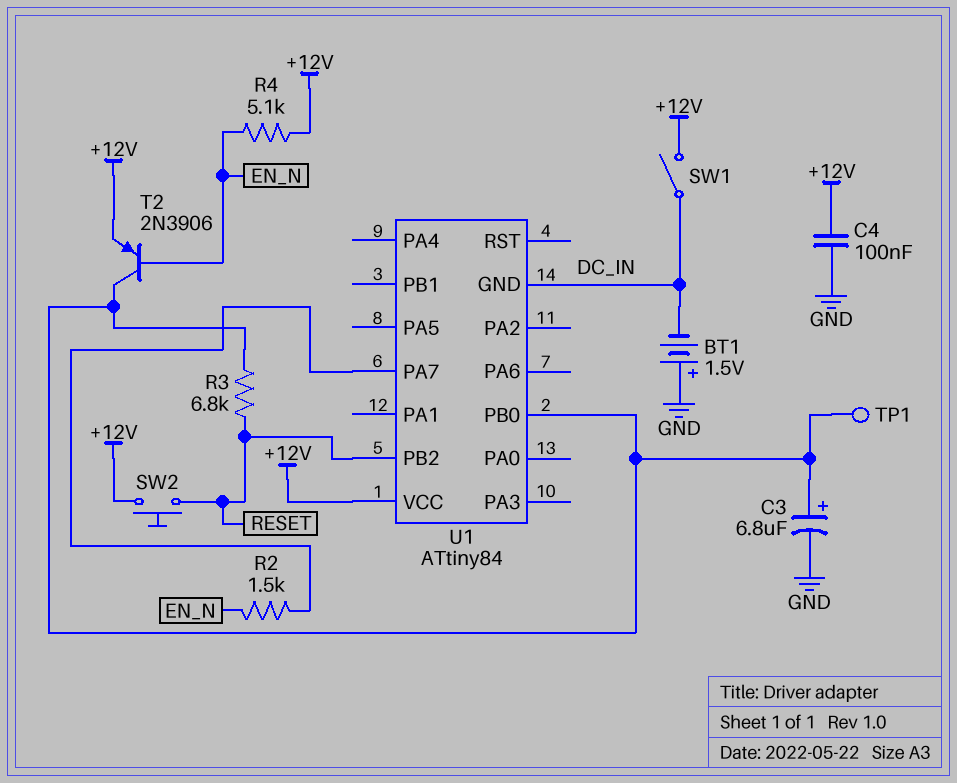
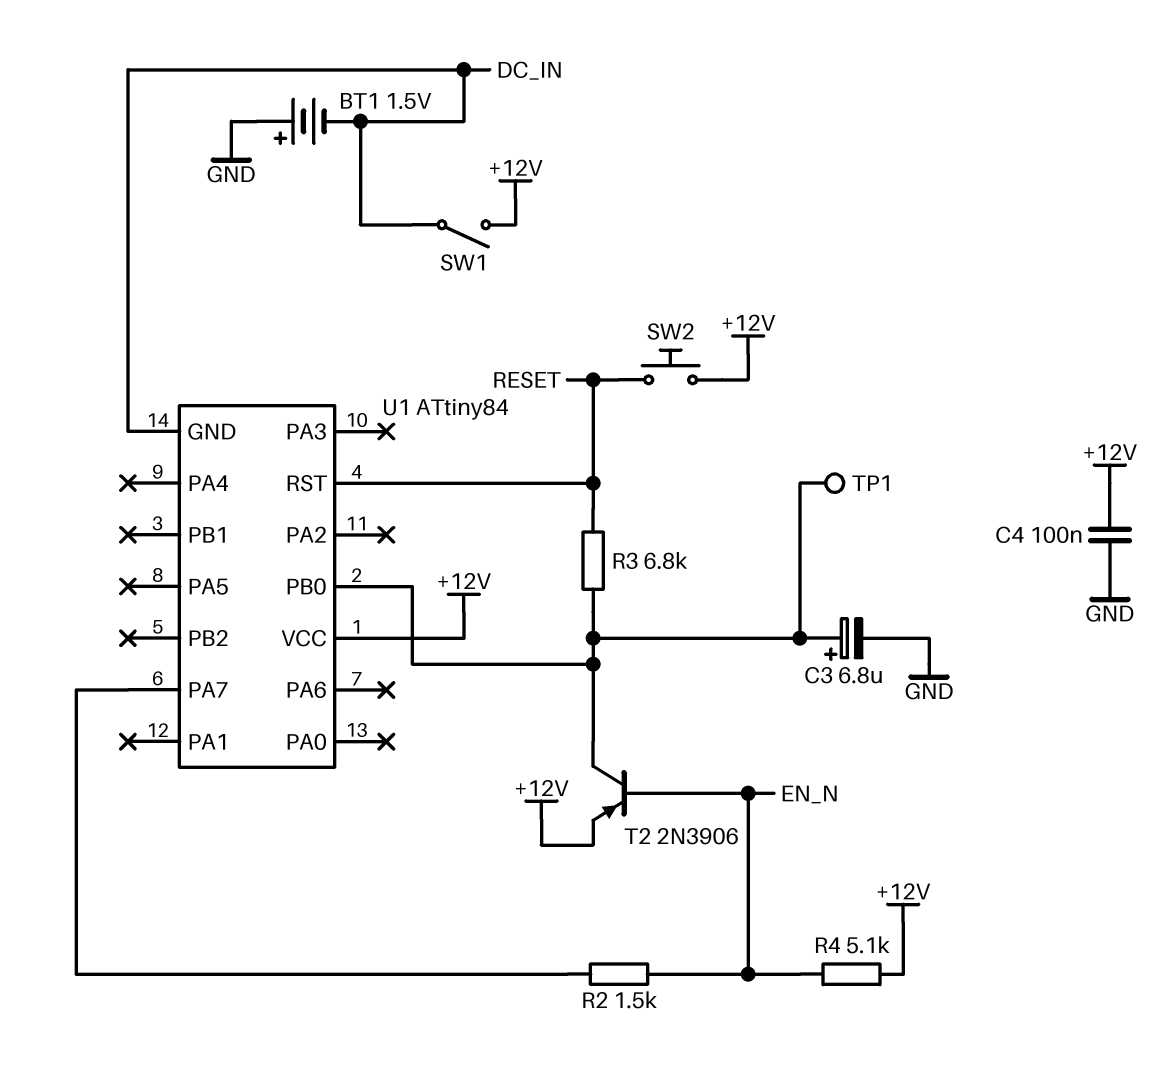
U1 pin PB2: RESET -> none
U1 pin RST: none -> RESET

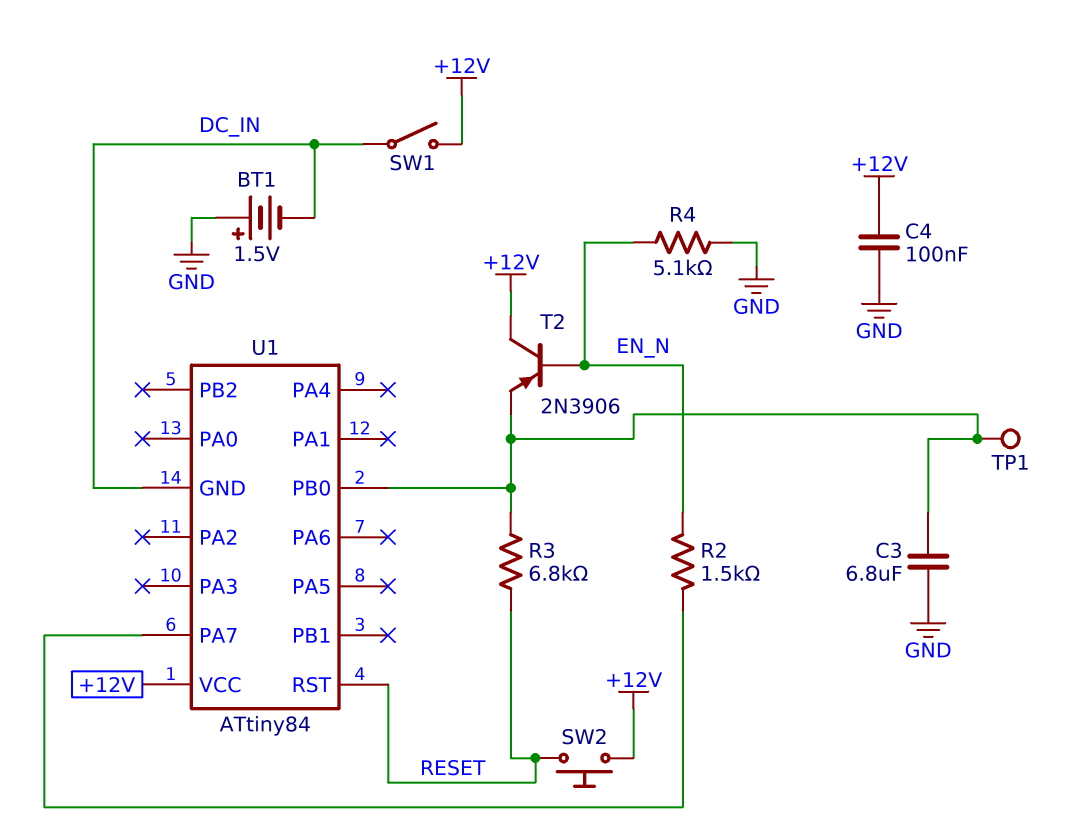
C3: 6.8uF (plus U1/PB0, minus GND) -> 6.8uF (GND, U1/PB0)
R4: 5.1k (+12V, EN_N) -> 5.1k (EN_N, GND)
T2: PNP 2N3906 (B EN_N, C U1/PB0, E +12V) -> PNP 2N3906 (B EN_N, C +12V, E U1/PB0)

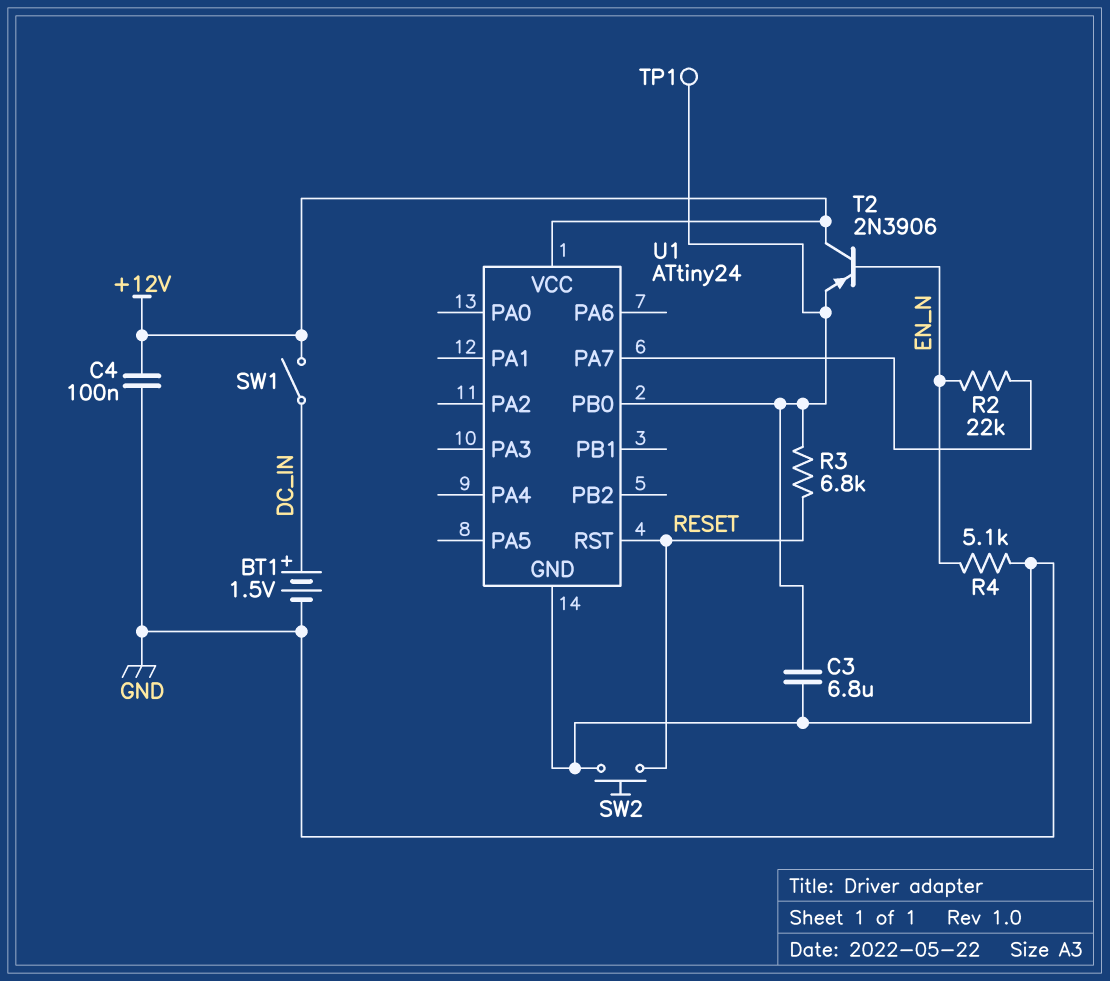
BT1: 1.5V (plus GND, minus DC_IN) -> 1.5V (plus DC_IN, minus GND)
R2: 1.5k (EN_N, U1/PA7) -> 22k (EN_N, U1/PA7)
SW2: button (+12V, RESET) -> button (GND, RESET)
U1: ATtiny84 -> ATtiny24
U1 pin GND: DC_IN -> GND

